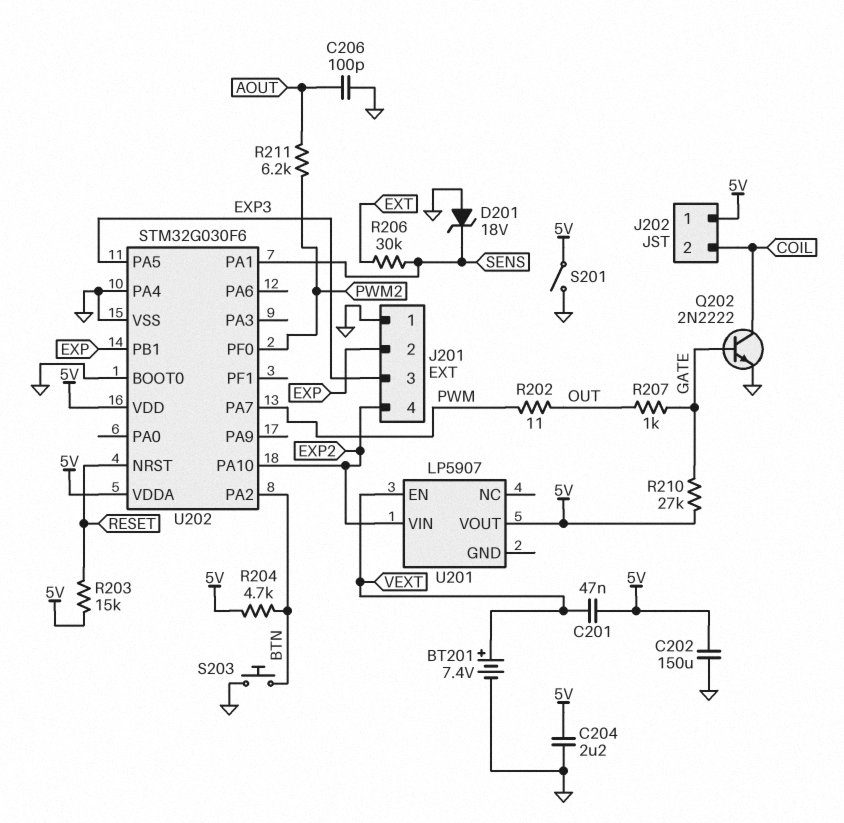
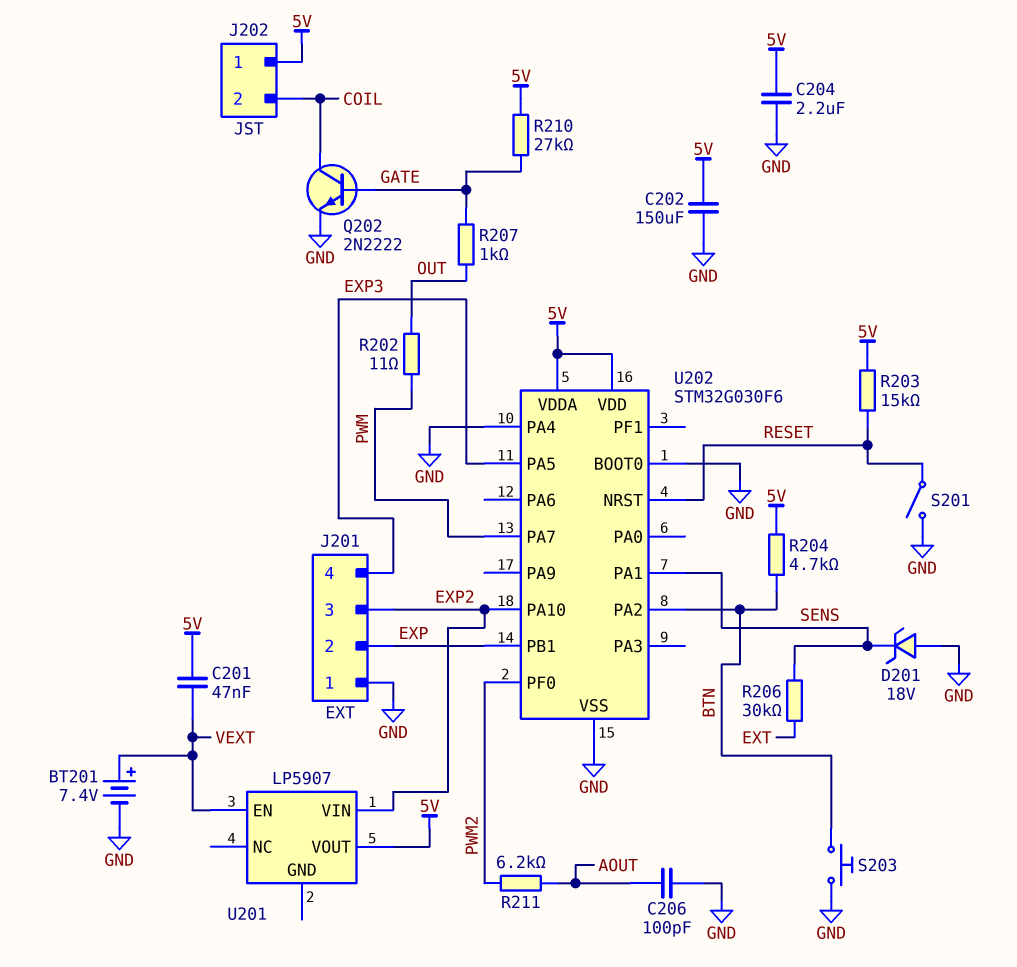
J201 pin 3: EXP3 -> EXP2
J201 pin 4: EXP2 -> EXP3
S201: switch (5V, GND) -> switch (GND, RESET)

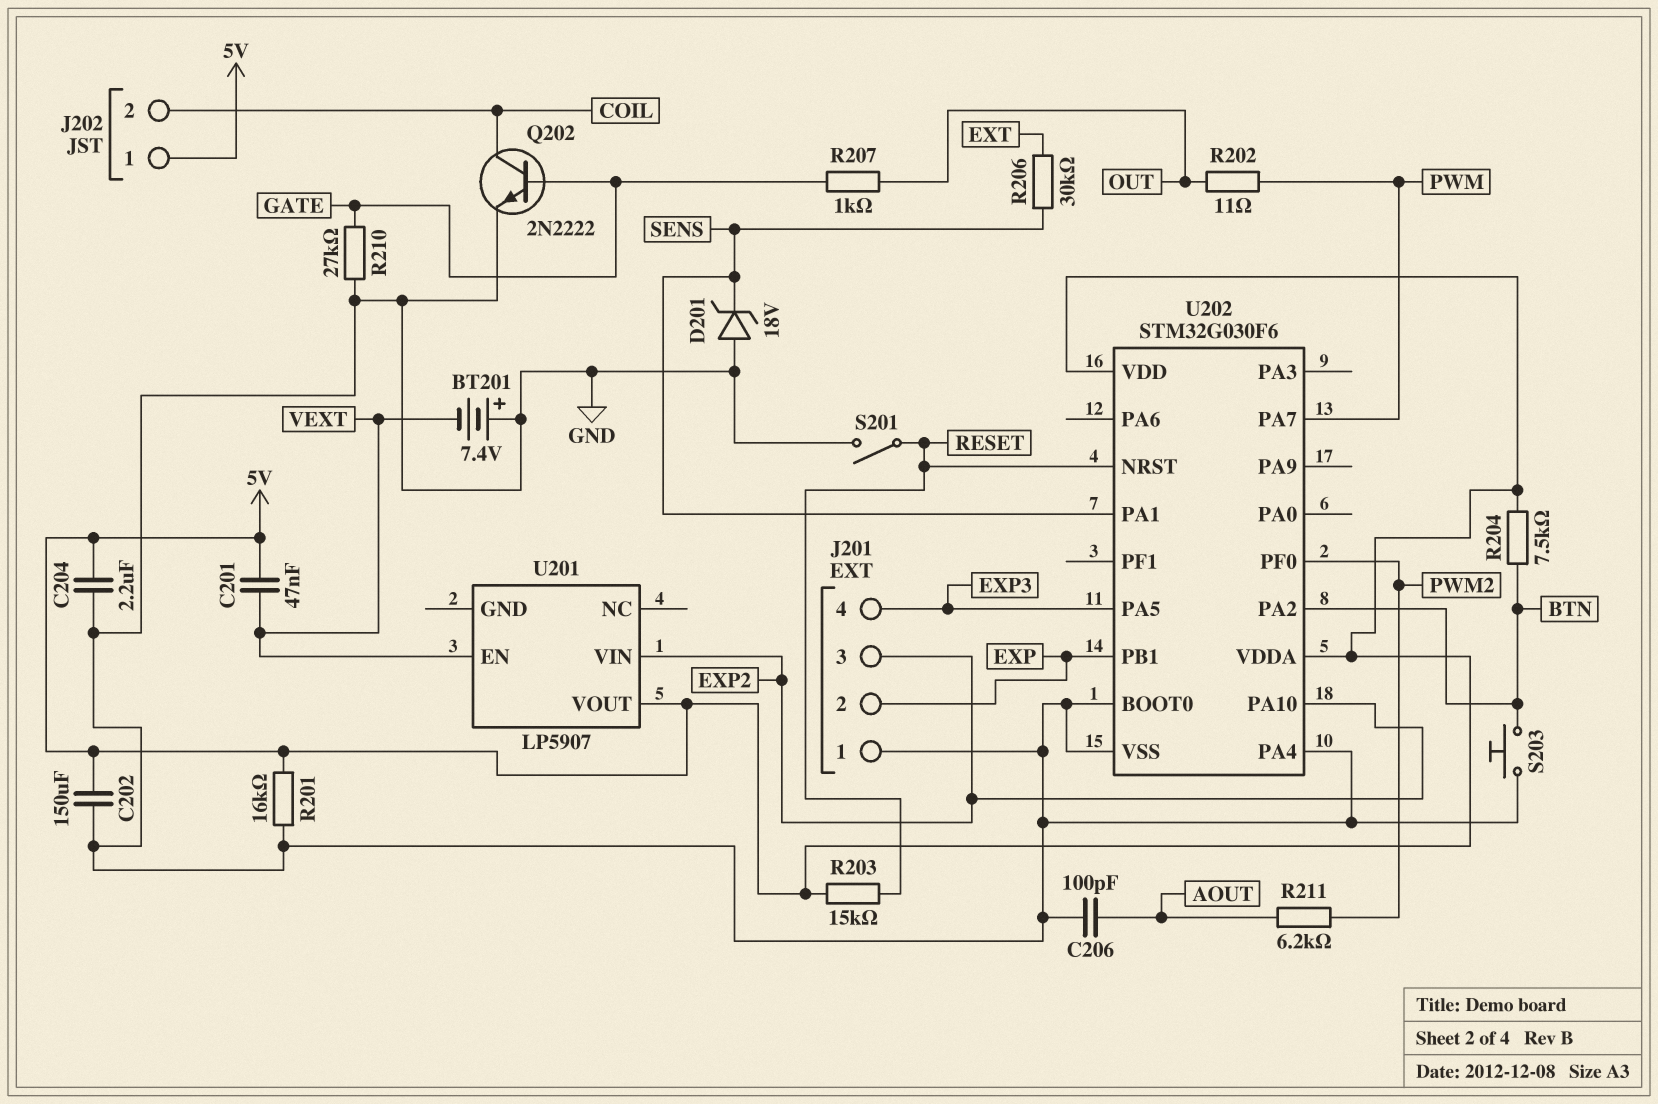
BT201: 7.4V (plus VEXT, minus GND) -> 7.4V (plus GND, minus VEXT)
R201: none -> 16k (5V, GND)
R204: 4.7k (5V, BTN) -> 7.5k (5V, BTN)
R210: 27k (5V, GATE) -> 27k (GATE, GND)

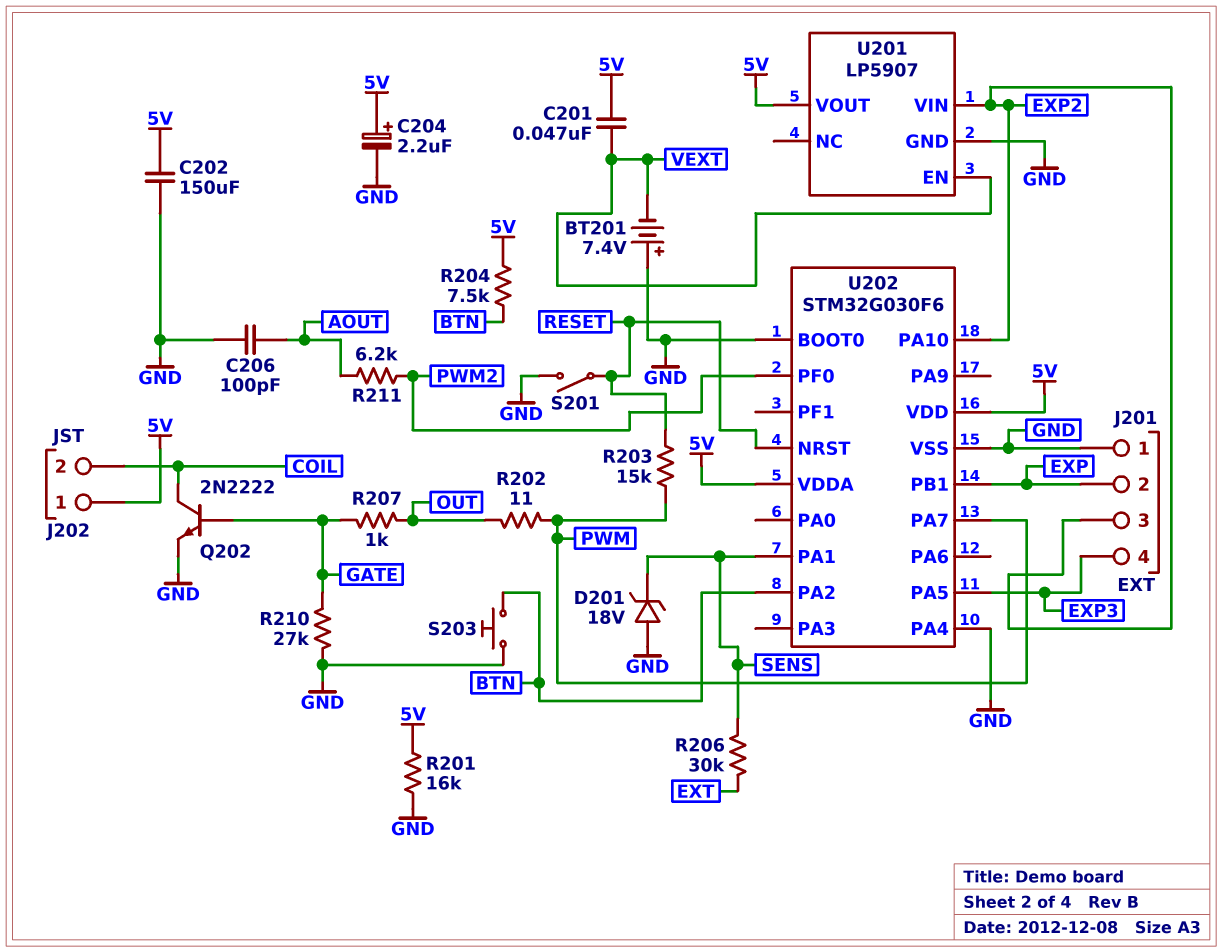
C204: 2.2uF (5V, GND) -> 2.2uF (plus 5V, minus GND)
R203: 15k (5V, RESET) -> 15k (PWM, RESET)
U201 pin GND: none -> GND

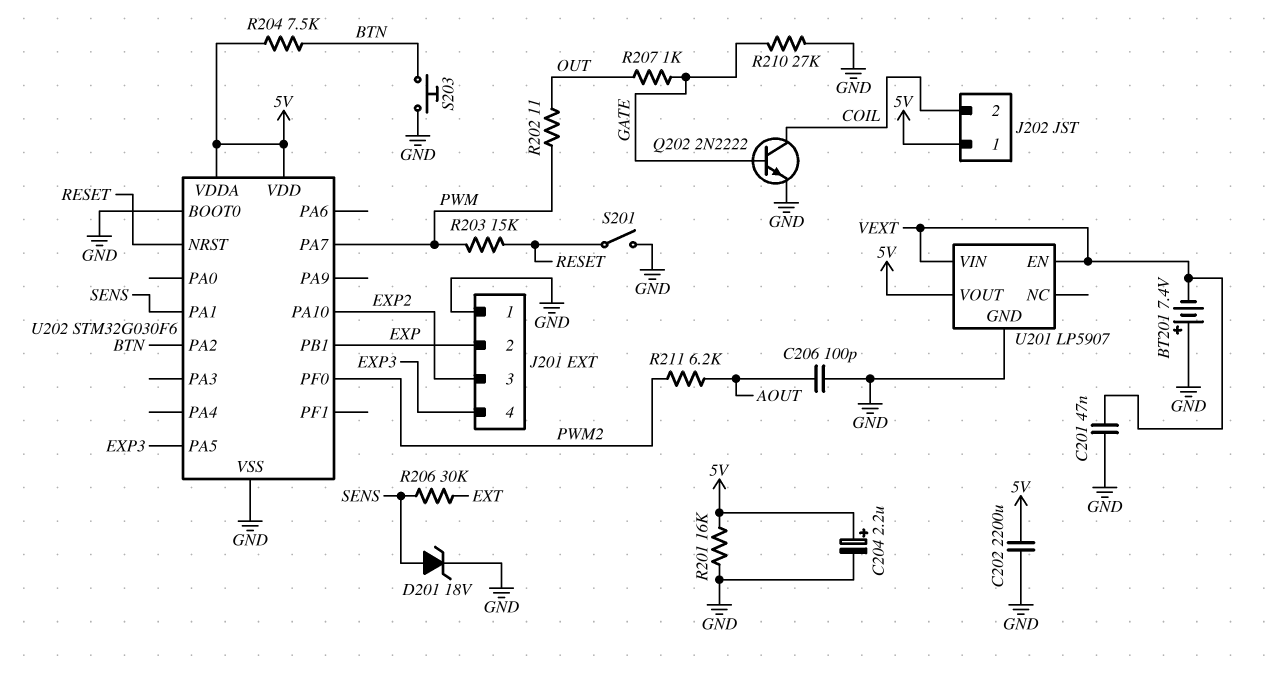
C201: 47nF (5V, VEXT) -> 47nF (GND, VEXT)
C202: 150uF (5V, GND) -> 2200uF (5V, GND)
D201: zener 18V (A GND, K SENS) -> zener 18V (A SENS, K GND)
U201 pin VIN: EXP2 -> VEXT
U202 pin PA4: GND -> none

